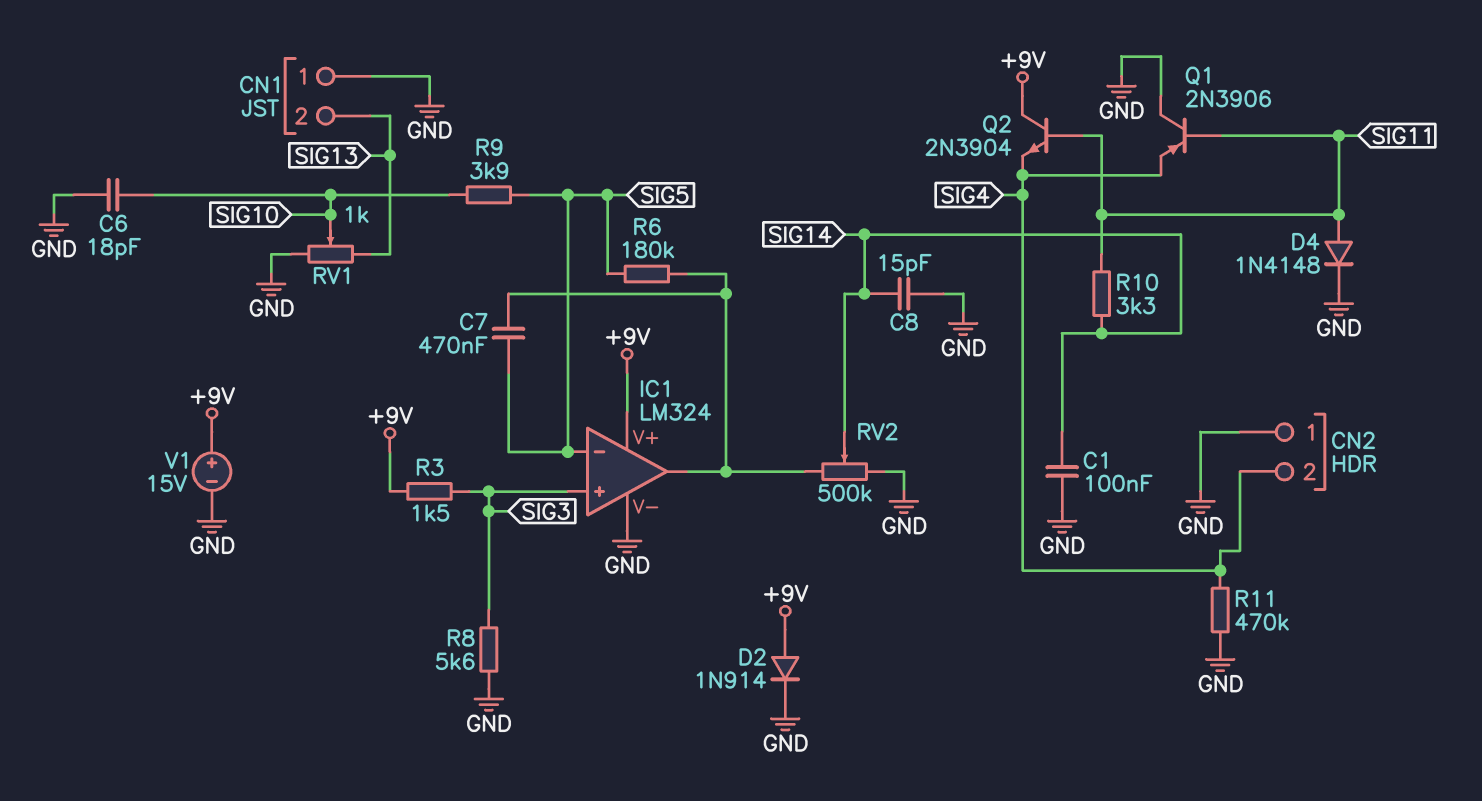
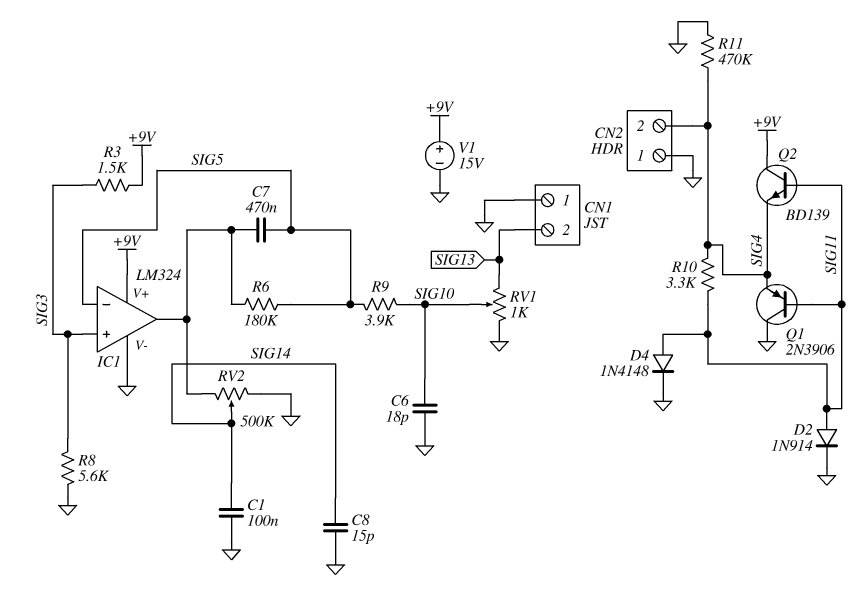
D2: diode 1N914 (A +9V, K GND) -> diode 1N914 (A SIG11, K GND)
Q2: NPN 2N3904 (B SIG11, C +9V, E SIG4) -> NPN BD139 (B SIG11, C +9V, E SIG4)
R10: 3.3k (SIG11, SIG14) -> 3.3k (SIG4, SIG11)

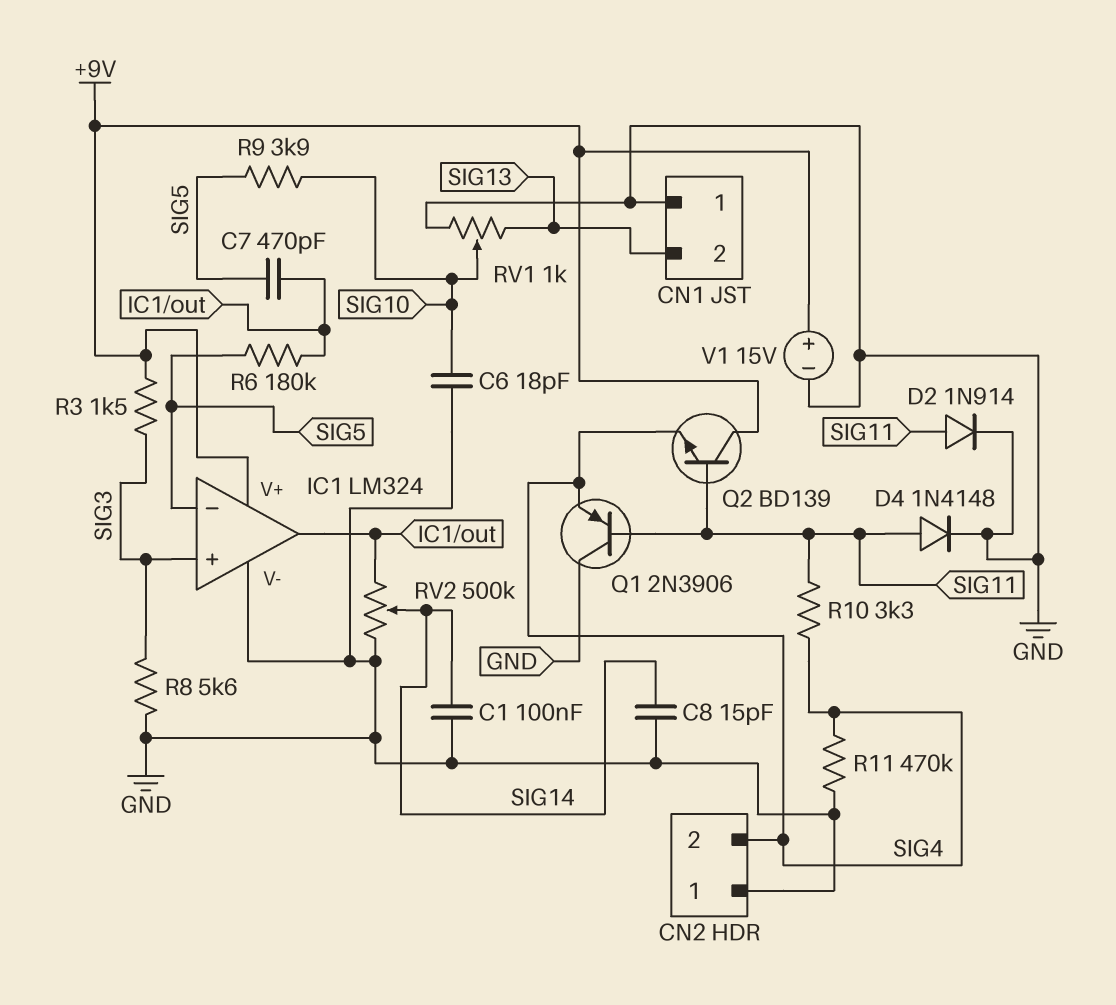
C7: 470nF (IC1/out, SIG5) -> 470pF (IC1/out, SIG5)

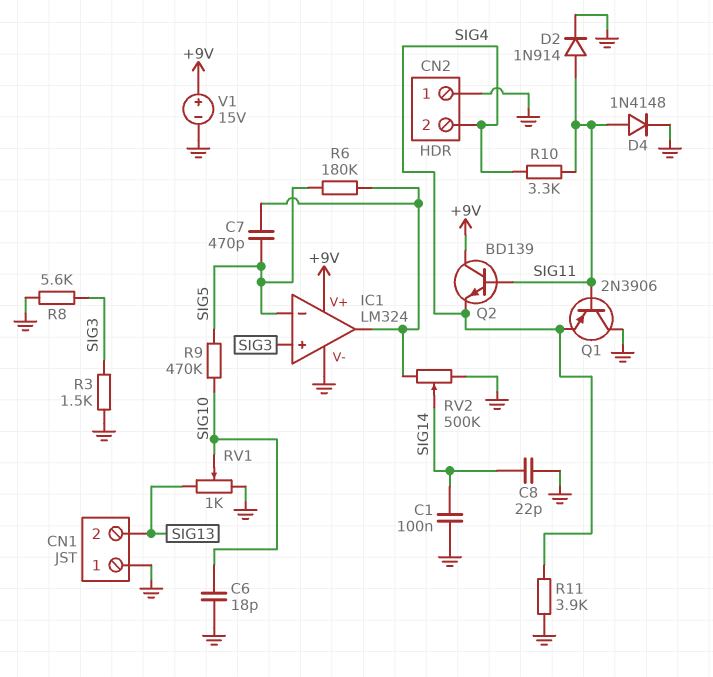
C8: 15pF (GND, SIG14) -> 22pF (GND, SIG14)
R3: 1.5k (+9V, SIG3) -> 1.5k (GND, SIG3)
R9: 3.9k (SIG5, SIG10) -> 470k (SIG5, SIG10)
R11: 470k (GND, SIG4) -> 3.9k (GND, SIG4)

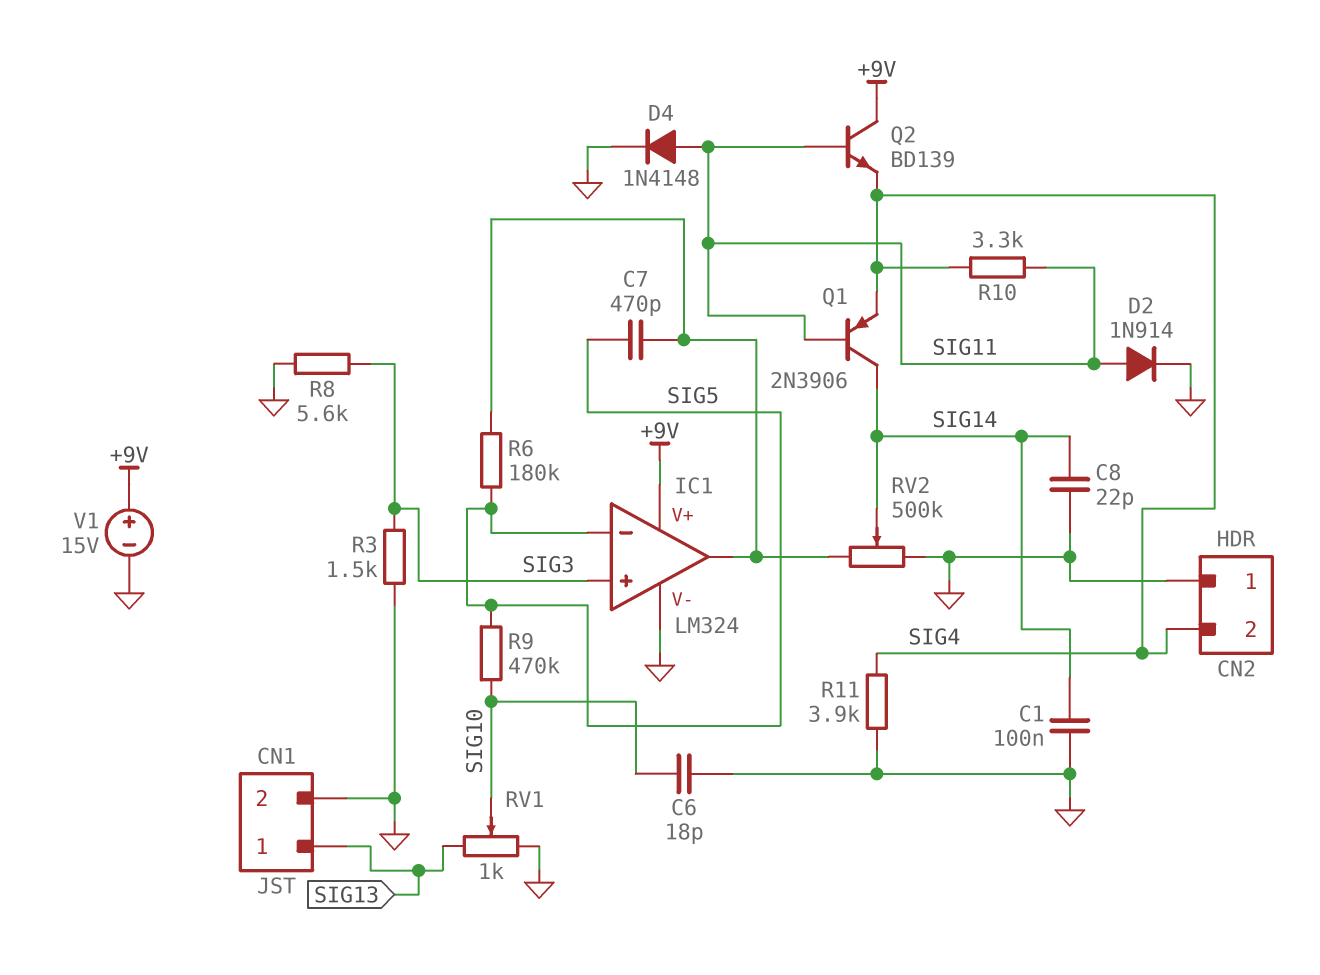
CN1 pin 1: GND -> SIG13
CN1 pin 2: SIG13 -> GND
Q1: PNP 2N3906 (B SIG11, C GND, E SIG4) -> PNP 2N3906 (B SIG11, C SIG14, E SIG4)

